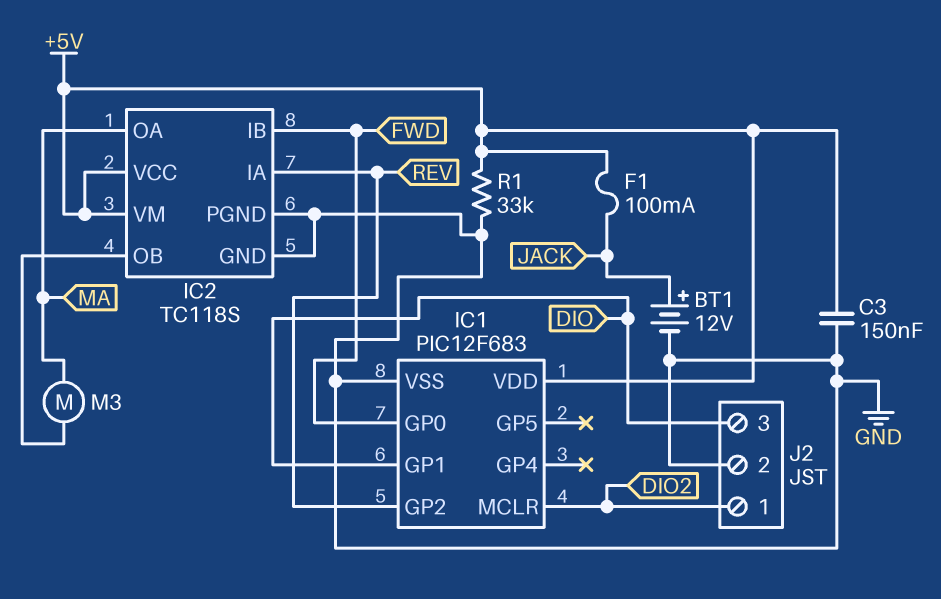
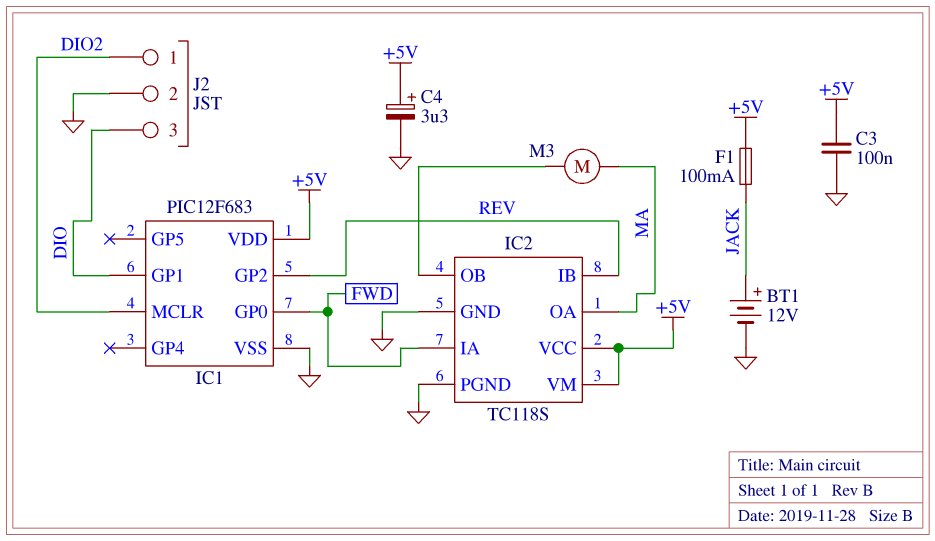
C3: 150nF (+5V, GND) -> 100nF (+5V, GND)
C4: none -> 3.3uF (plus +5V, minus GND)
IC2 pin IA: REV -> FWD
IC2 pin IB: FWD -> REV
R1: 33k (+5V, GND) -> none

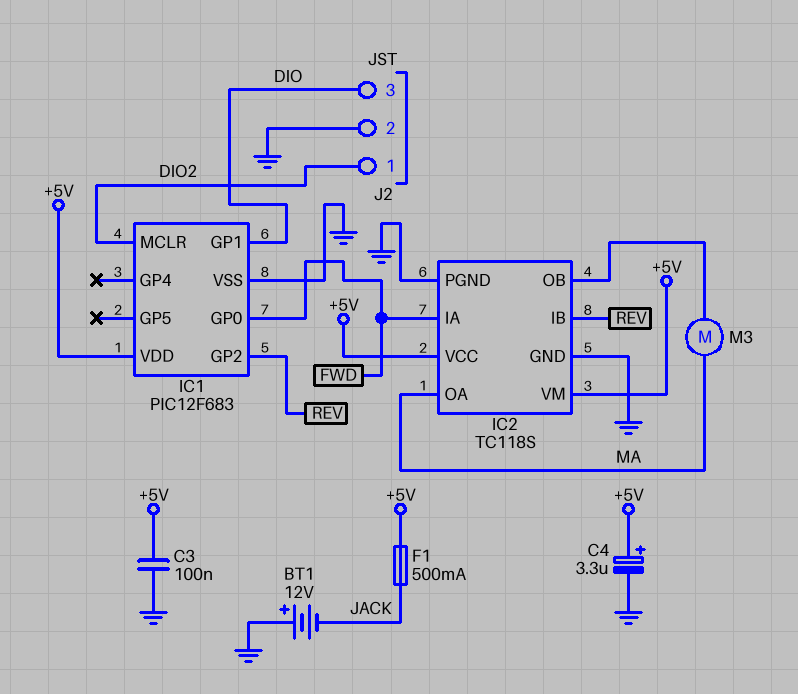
BT1: 12V (plus JACK, minus GND) -> 12V (plus GND, minus JACK)
F1: 100mA (+5V, JACK) -> 500mA (+5V, JACK)

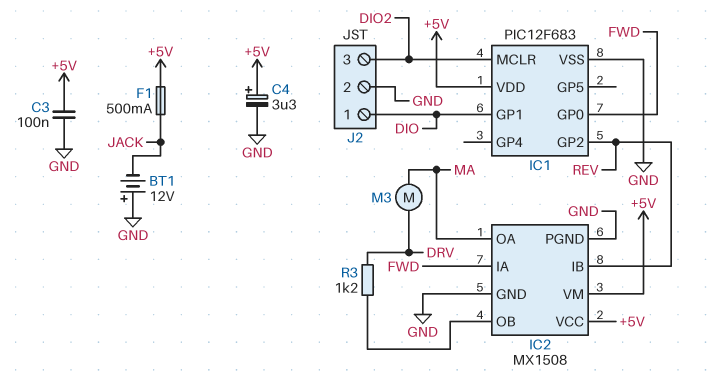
IC2: TC118S -> MX1508
J2 pin 1: DIO2 -> DIO
J2 pin 3: DIO -> DIO2
M3: motor (IC2/OB, MA) -> motor (DRV, MA)
R3: none -> 1.2k (DRV, IC2/OB)

